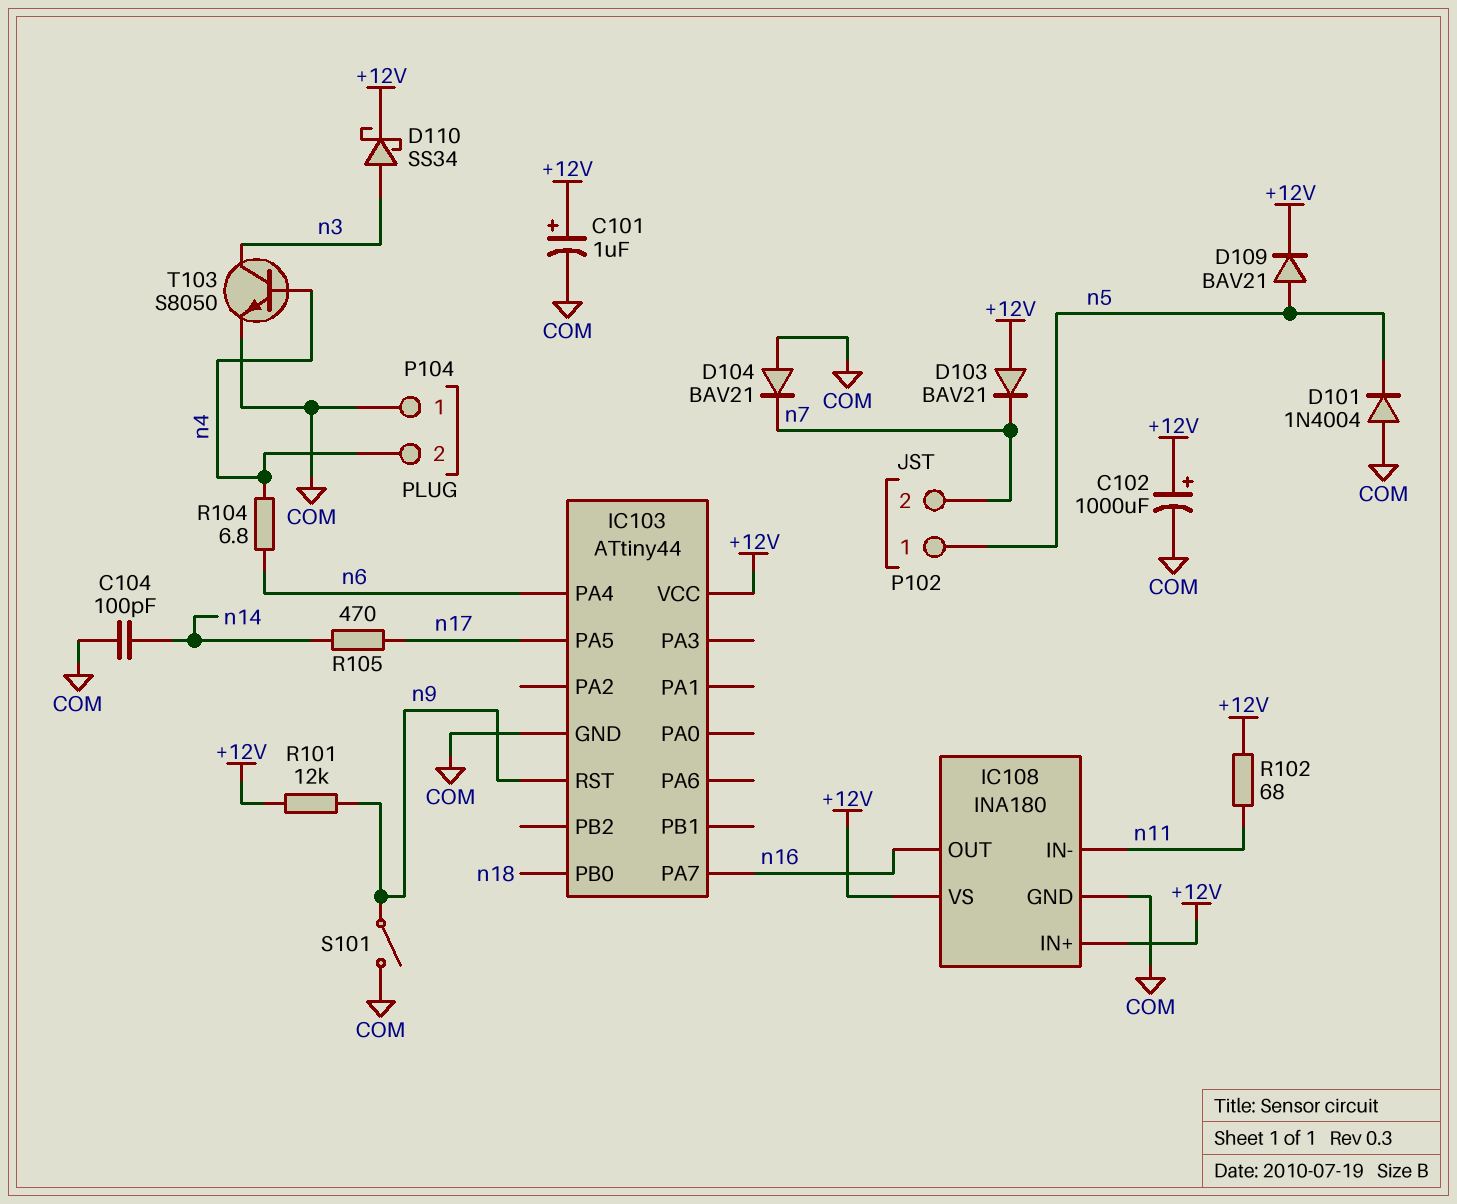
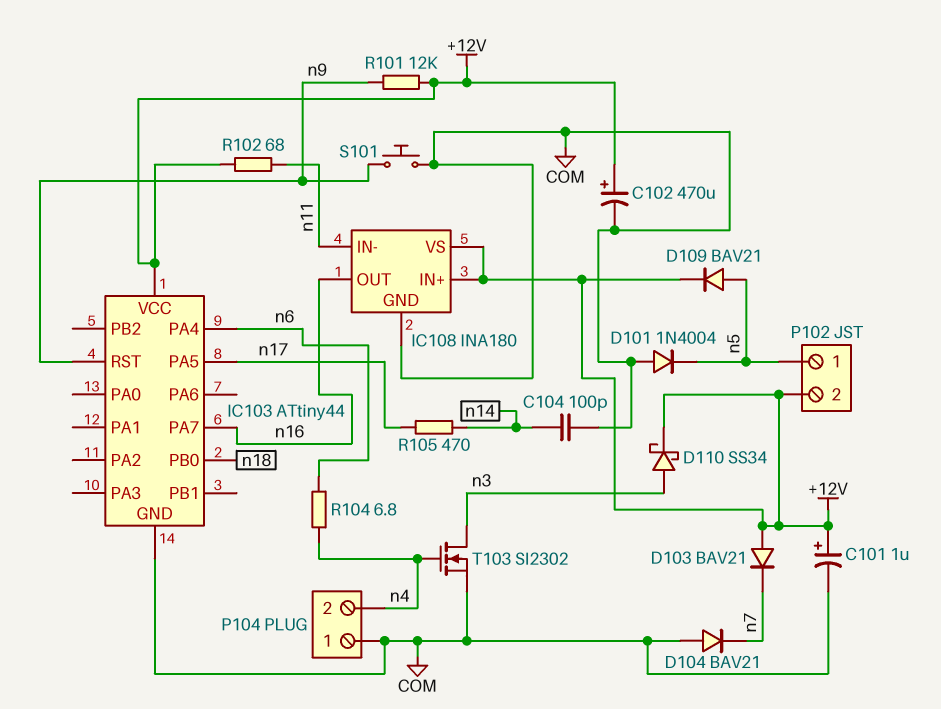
C102: 1000uF (plus +12V, minus COM) -> 470uF (plus +12V, minus COM)
P102 pin 2: n7 -> +12V
S101: switch (COM, n9) -> button (COM, n9)
T103: NPN S8050 (B n4, C n3, E COM) -> NMOS SI2302 (G n4, D n3, S COM)

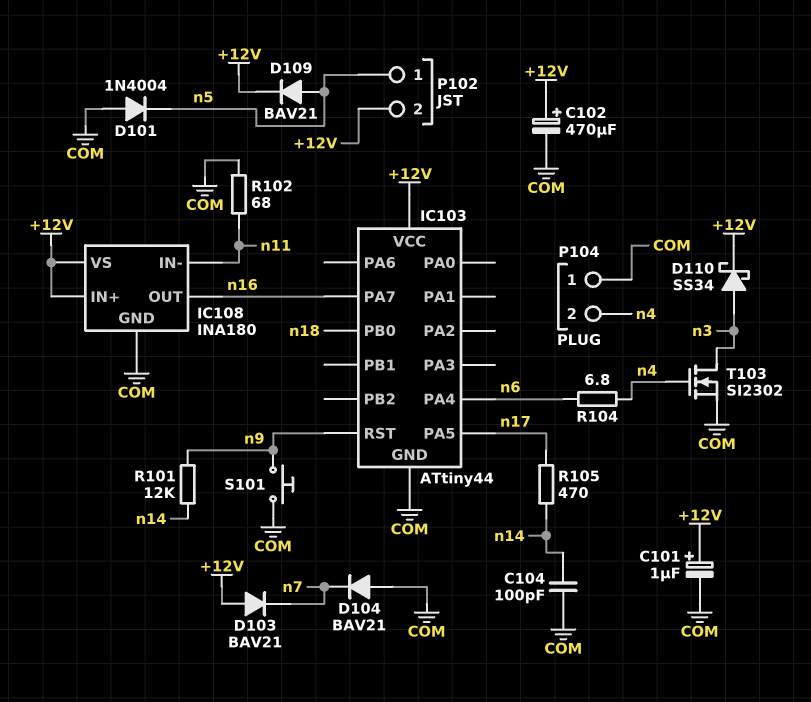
R101: 12k (+12V, n9) -> 12k (n9, n14)
R102: 68 (+12V, n11) -> 68 (COM, n11)

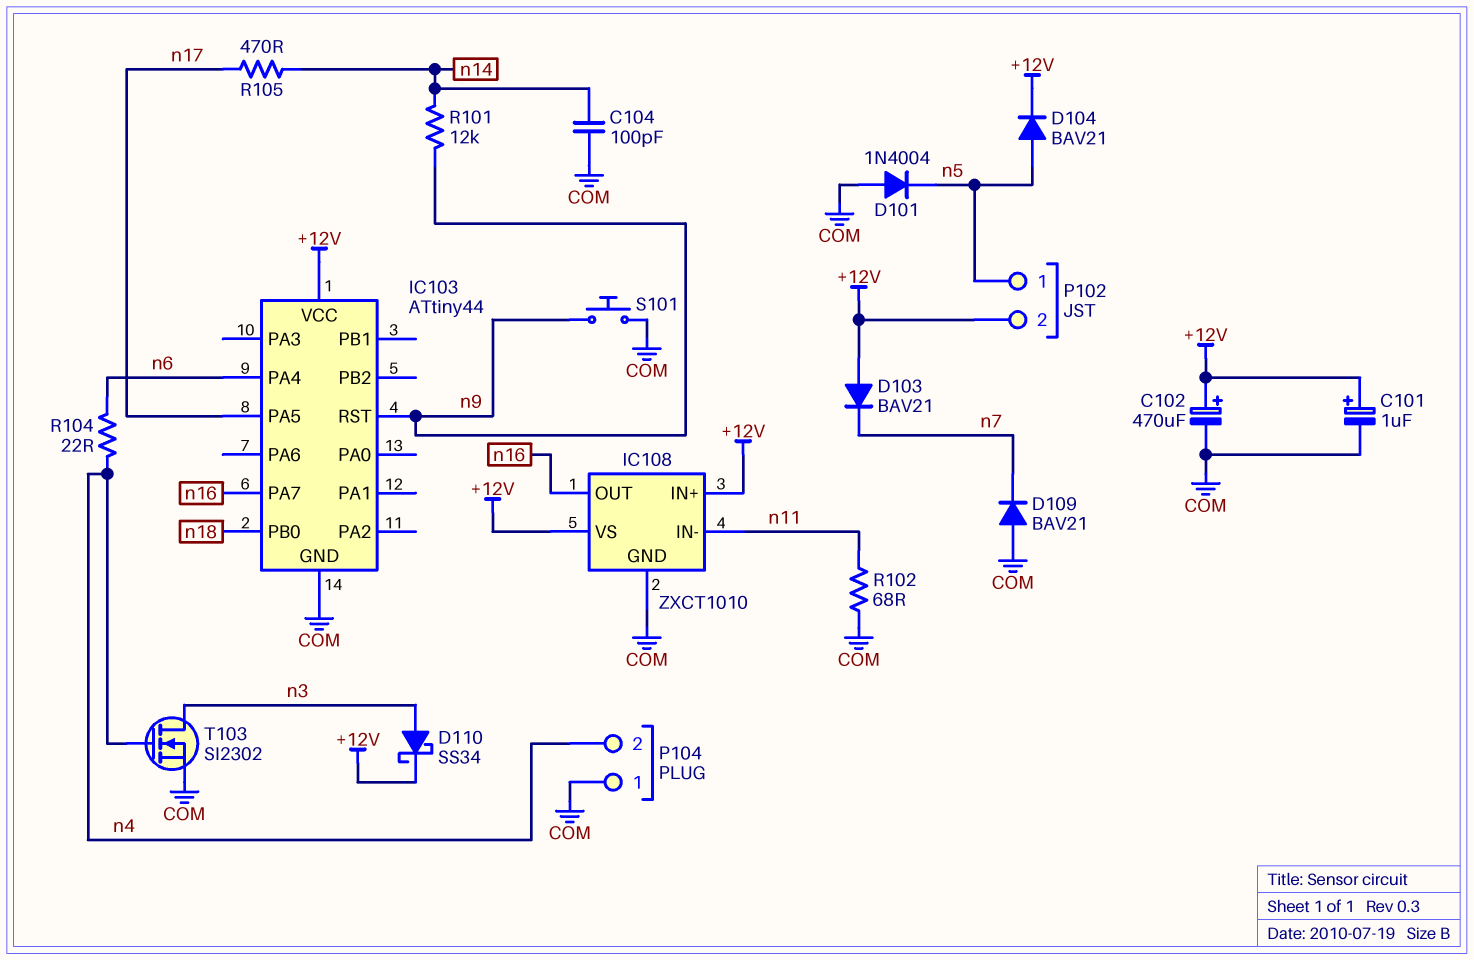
D104: diode BAV21 (A COM, K n7) -> diode BAV21 (A n5, K +12V)
D109: diode BAV21 (A n5, K +12V) -> diode BAV21 (A COM, K n7)
IC108: INA180 -> ZXCT1010
R104: 6.8 (n4, n6) -> 22 (n4, n6)

